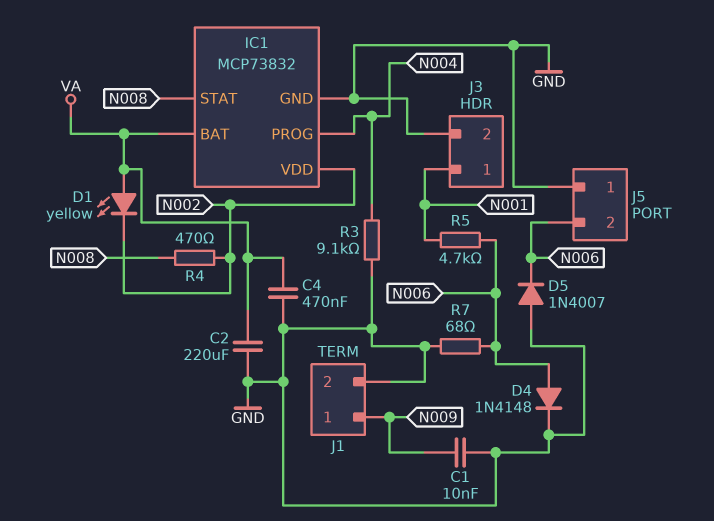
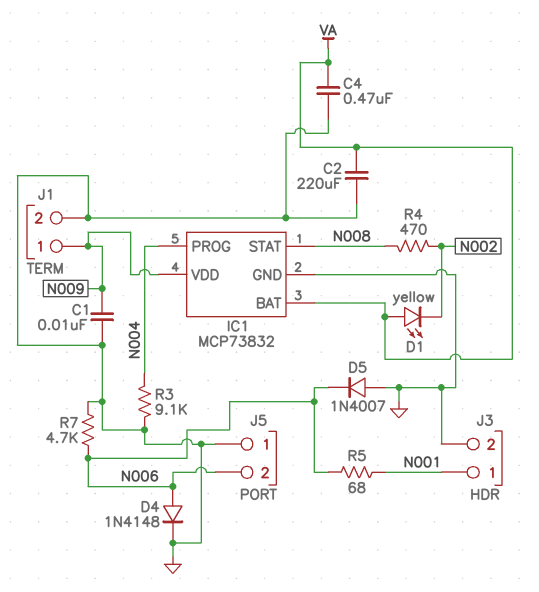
IC1 pin VDD: N002 -> N009
R5: 4.7k (N001, N006) -> 68 (N001, N006)
R7: 68 (GND, N006) -> 4.7k (GND, N006)

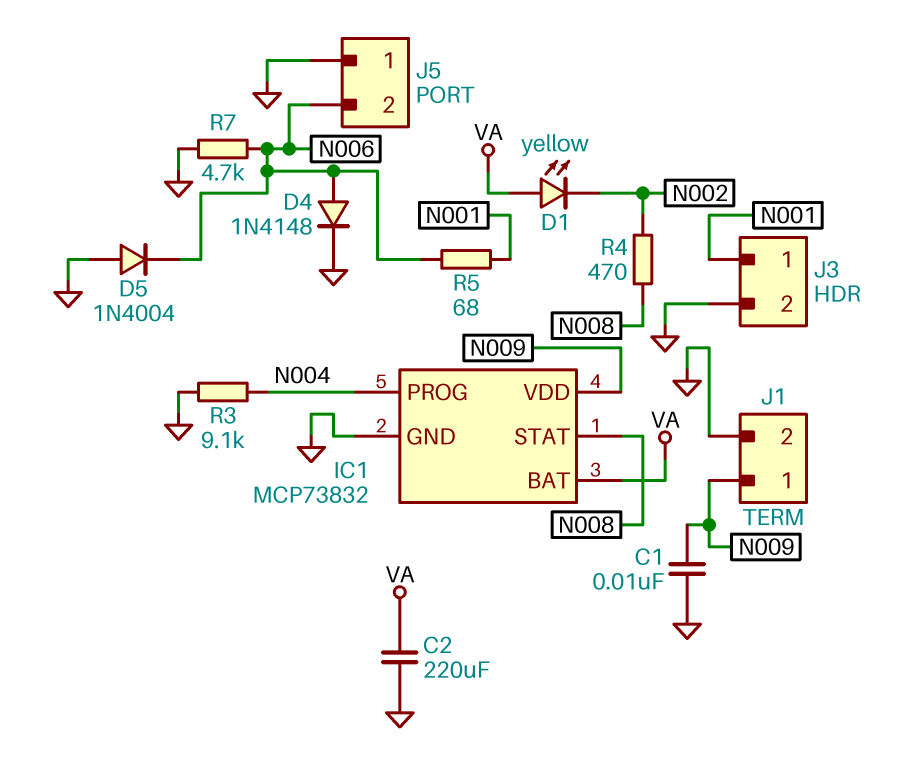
C4: 470nF (GND, VA) -> none
D5: diode 1N4007 (A GND, K N006) -> diode 1N4004 (A GND, K N006)

